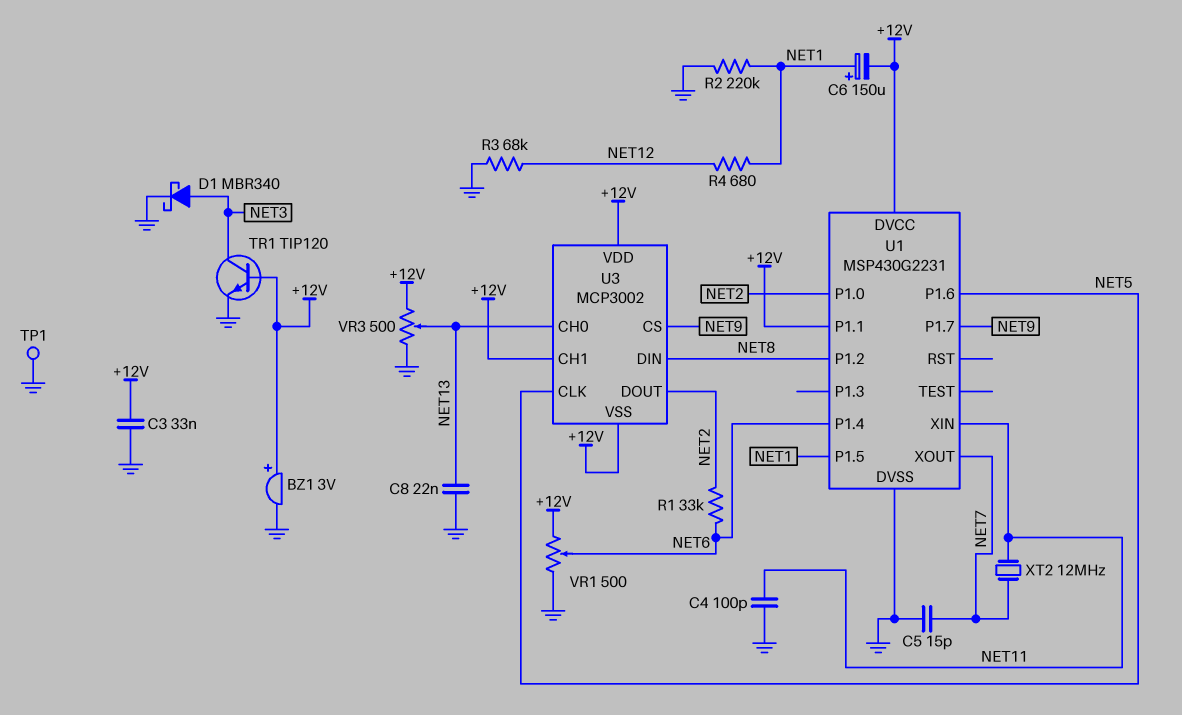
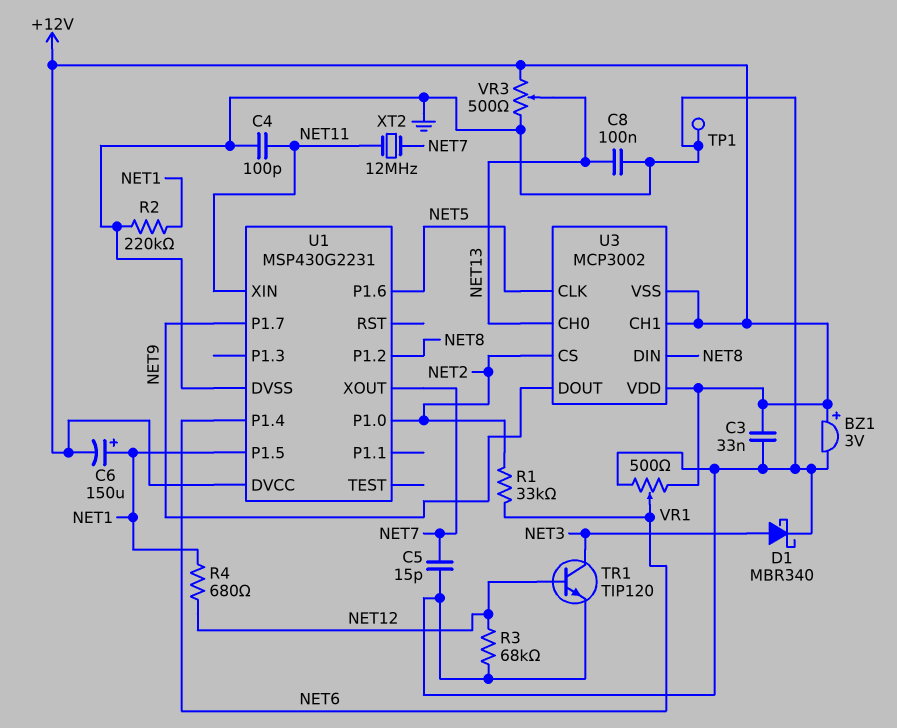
C8: 22nF (GND, NET13) -> 100nF (GND, NET13)
TR1: NPN TIP120 (B +12V, C NET3, E GND) -> NPN TIP120 (B NET12, C NET3, E GND)
U1 pin P1.1: +12V -> none
U3 pin CS: NET9 -> NET2
U3 pin DOUT: NET2 -> NET9

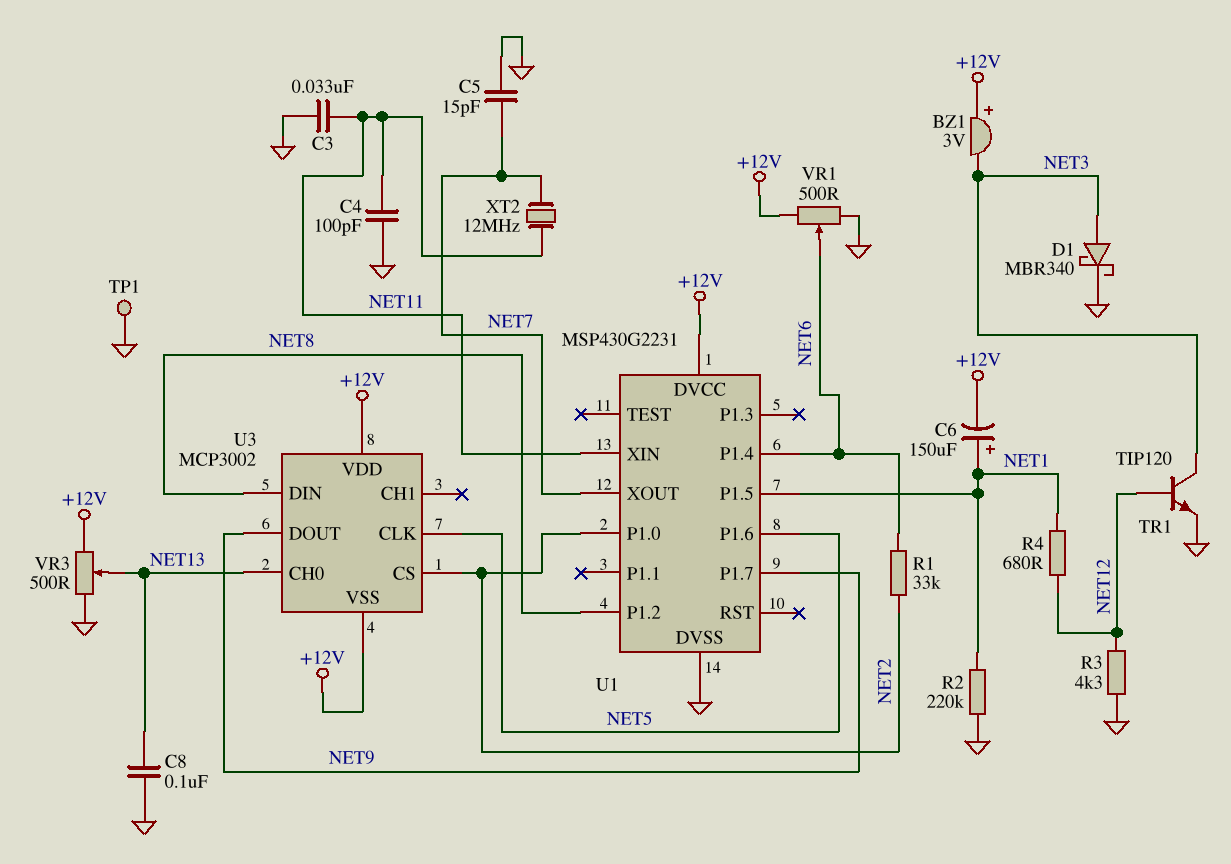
BZ1: buzzer 3V (plus +12V, minus GND) -> buzzer 3V (plus +12V, minus NET3)
C3: 33nF (+12V, GND) -> 33nF (GND, NET11)
R3: 68k (GND, NET12) -> 4.3k (GND, NET12)
U3 pin CH1: +12V -> none

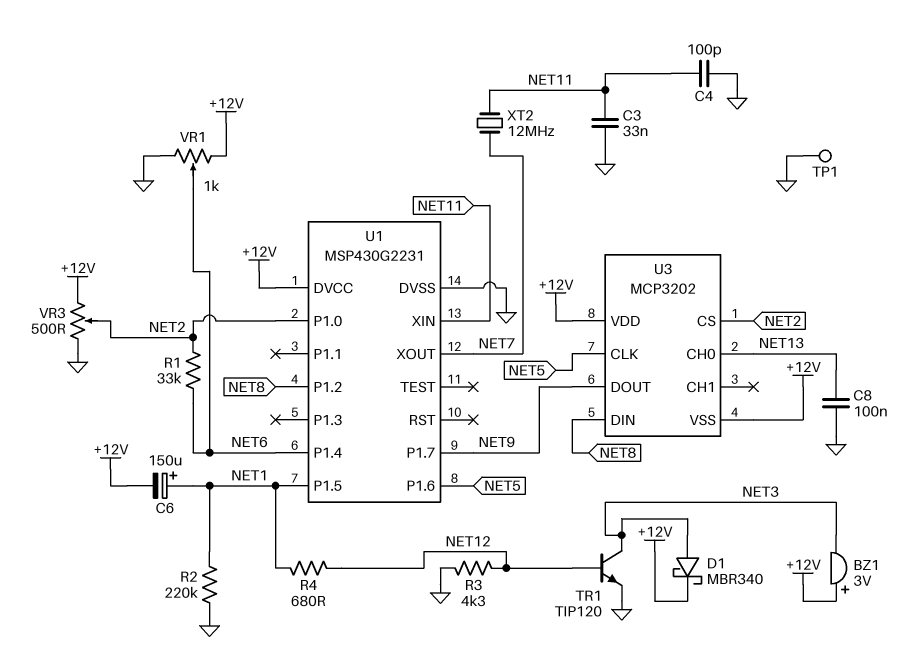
C5: 15pF (GND, NET7) -> none
D1: schottky MBR340 (A NET3, K GND) -> schottky MBR340 (A NET3, K +12V)
U3: MCP3002 -> MCP3202
VR1: 500 (+12V, GND, wiper NET6) -> 1k (+12V, GND, wiper NET6)
VR3: 500 (+12V, GND, wiper NET13) -> 500 (+12V, GND, wiper NET2)

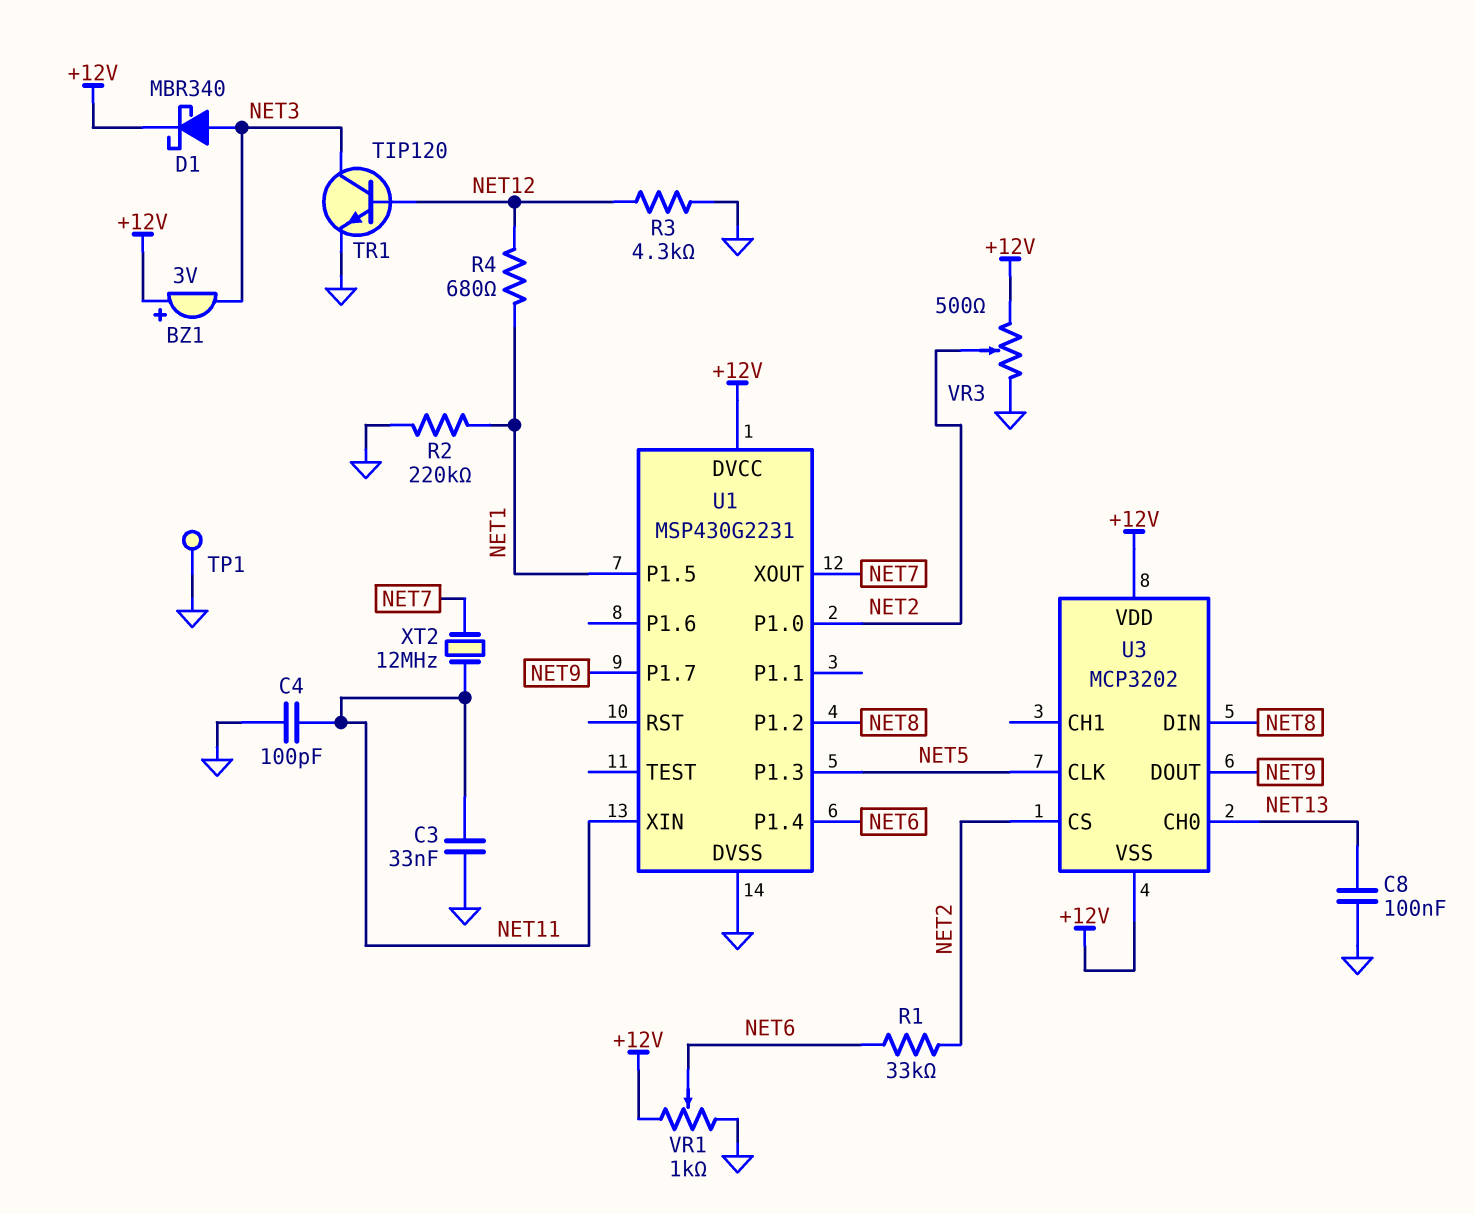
C6: 150uF (plus NET1, minus +12V) -> none
U1 pin P1.3: none -> NET5
U1 pin P1.6: NET5 -> none

